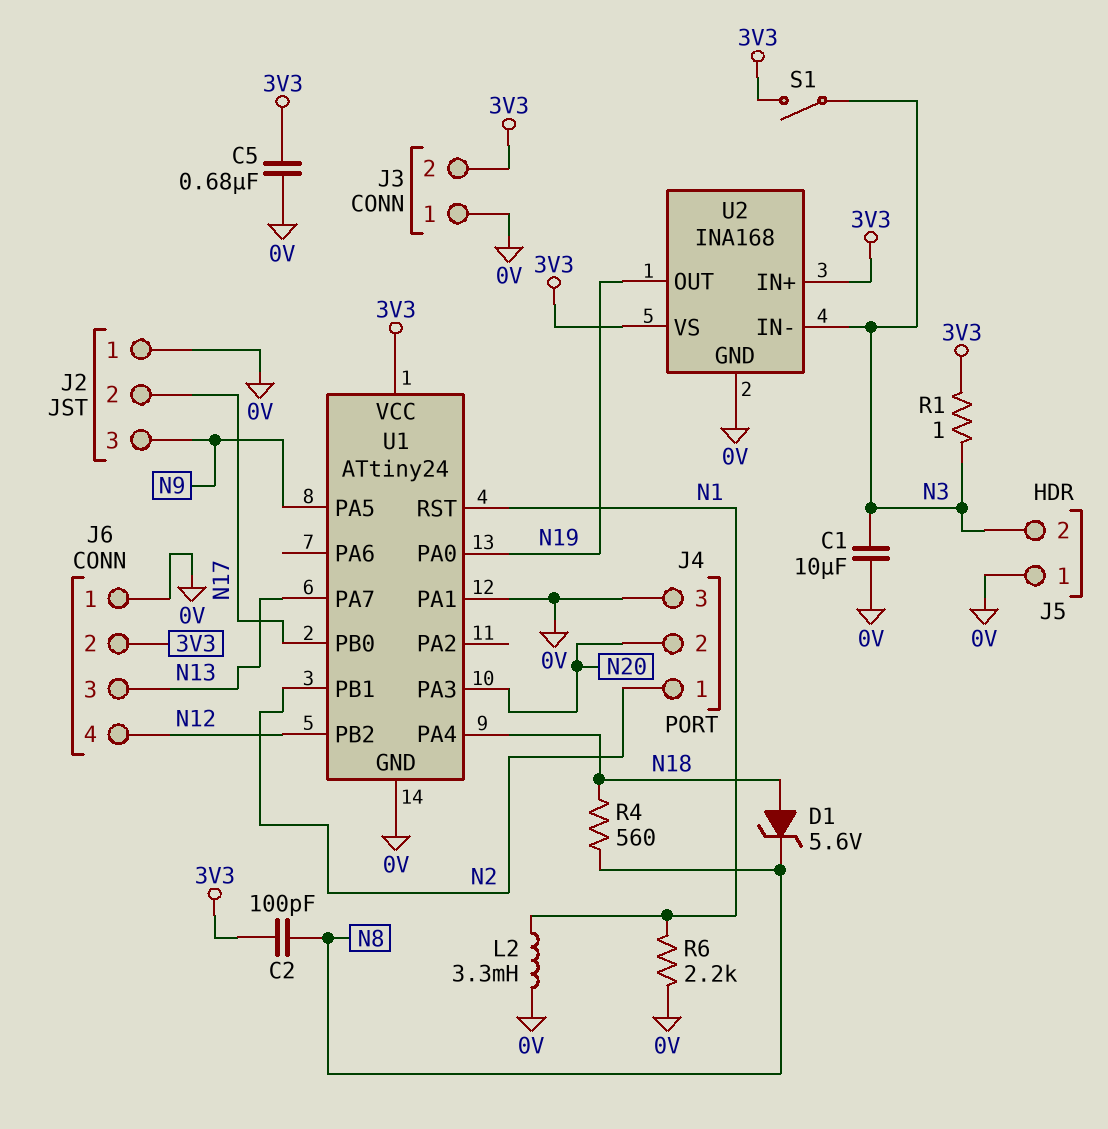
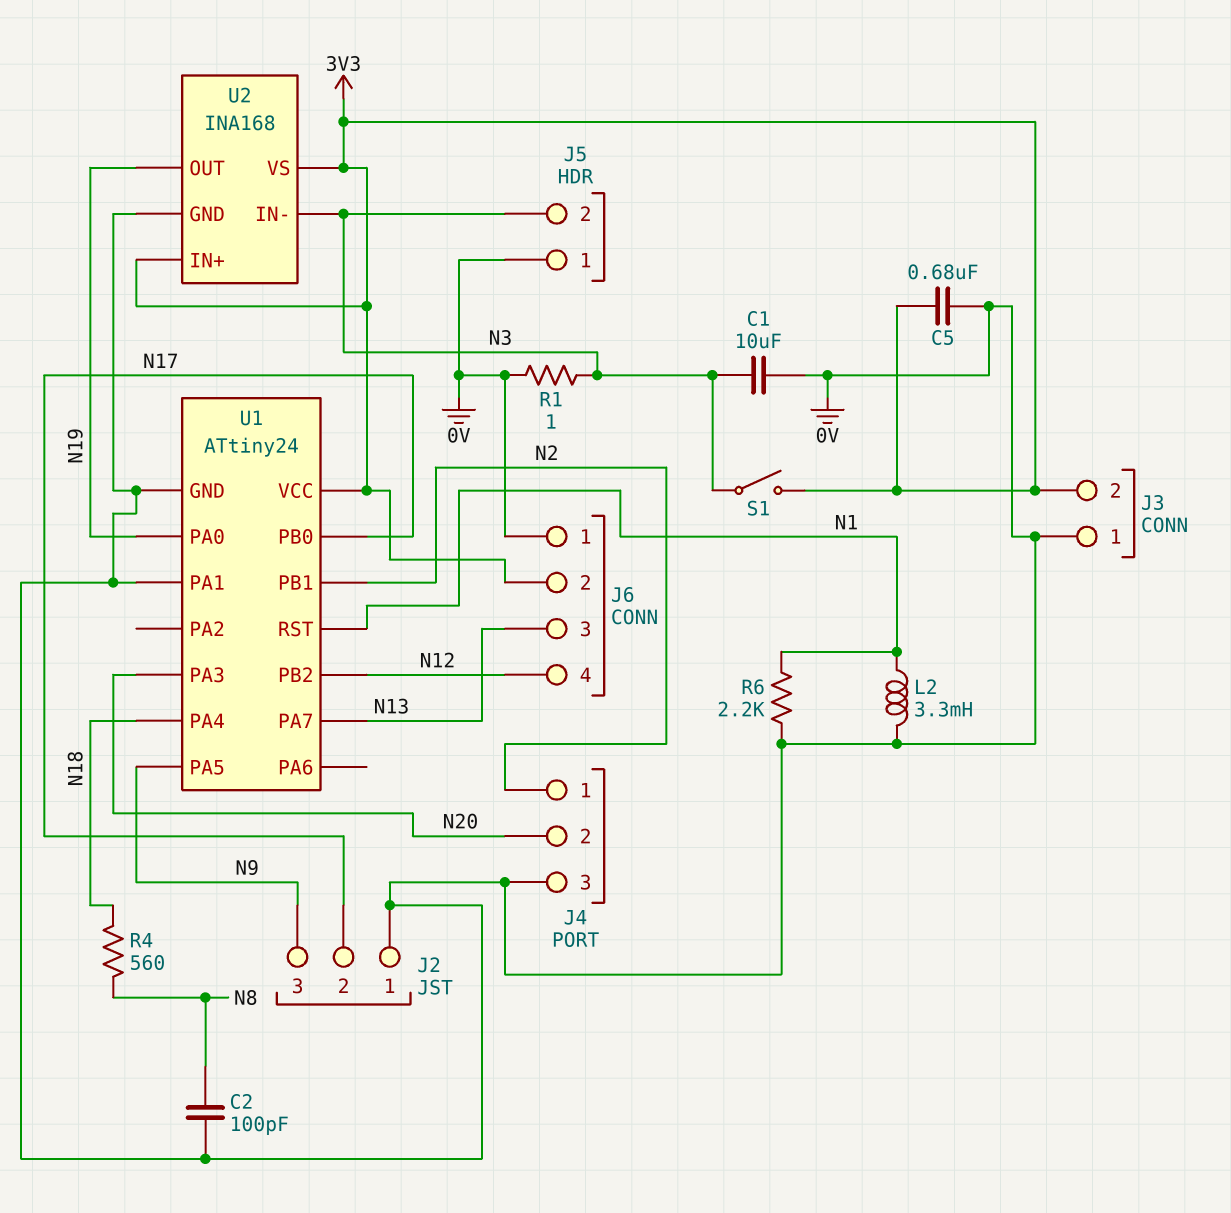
C2: 100pF (3V3, N8) -> 100pF (0V, N8)
D1: zener 5.6V (A N18, K N8) -> none
R1: 1 (3V3, N3) -> 1 (0V, N3)

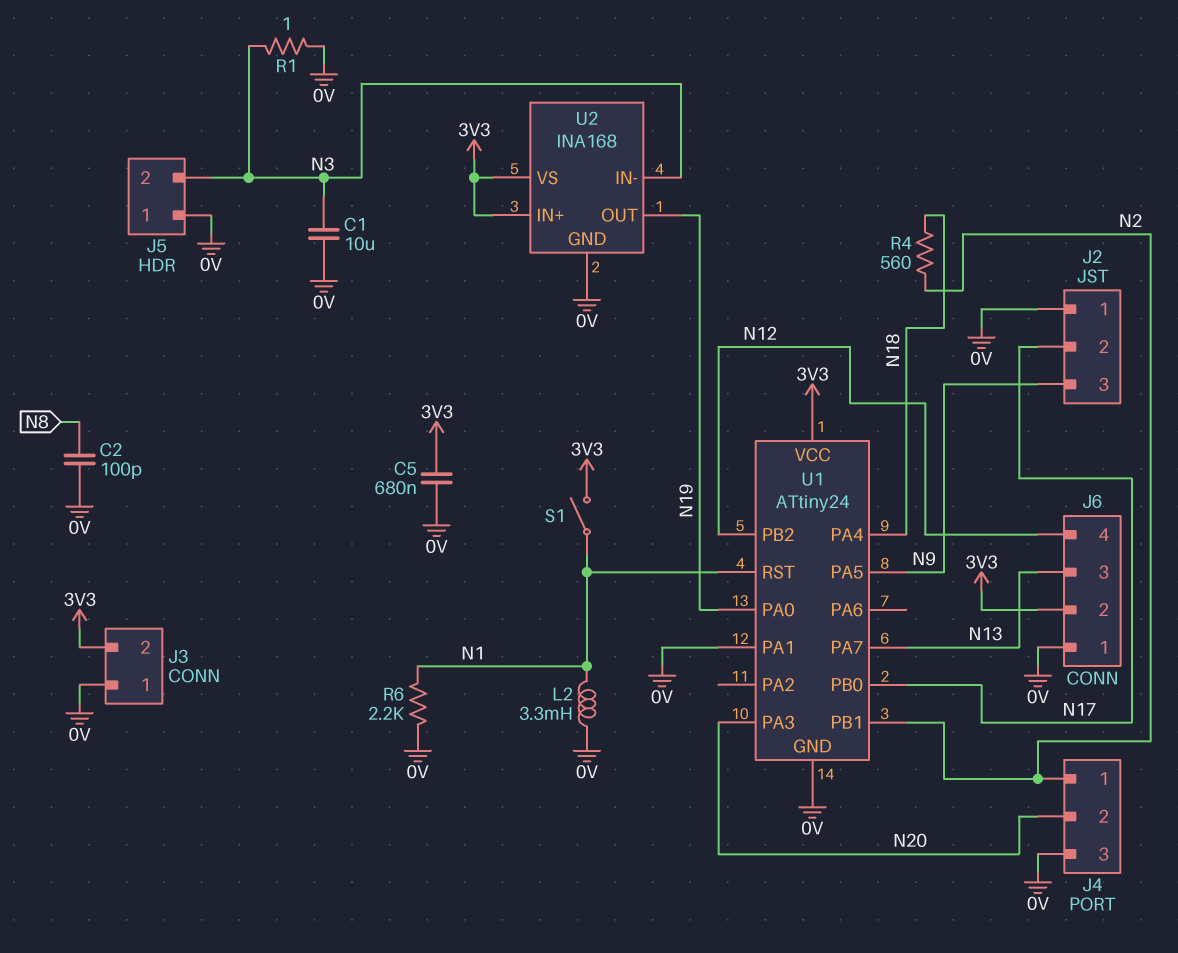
R4: 560 (N8, N18) -> 560 (N2, N18)
S1: switch (3V3, N3) -> switch (3V3, N1)

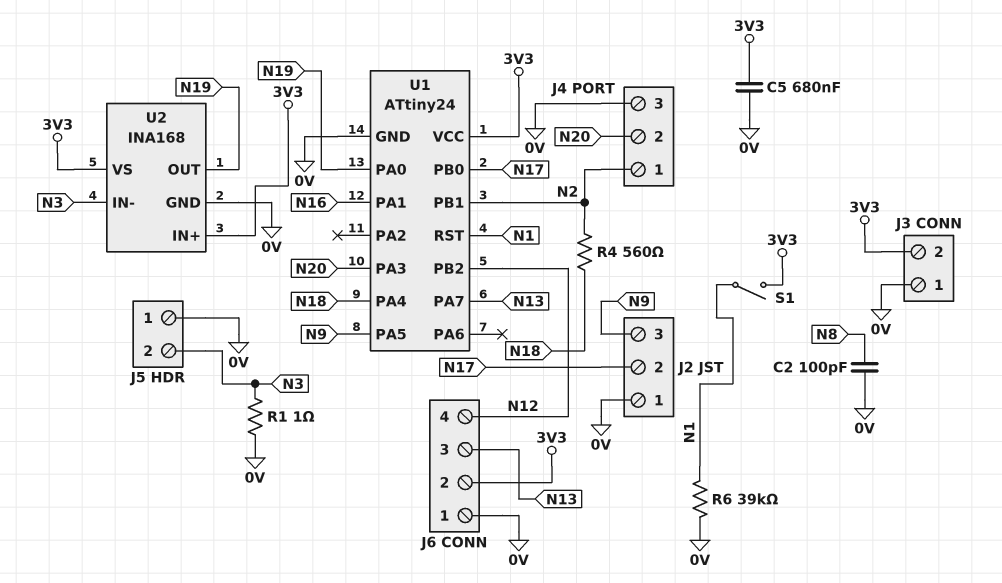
C1: 10uF (0V, N3) -> none
L2: 3.3mH (0V, N1) -> none
R6: 2.2k (0V, N1) -> 39k (0V, N1)
U1 pin PA1: 0V -> N16

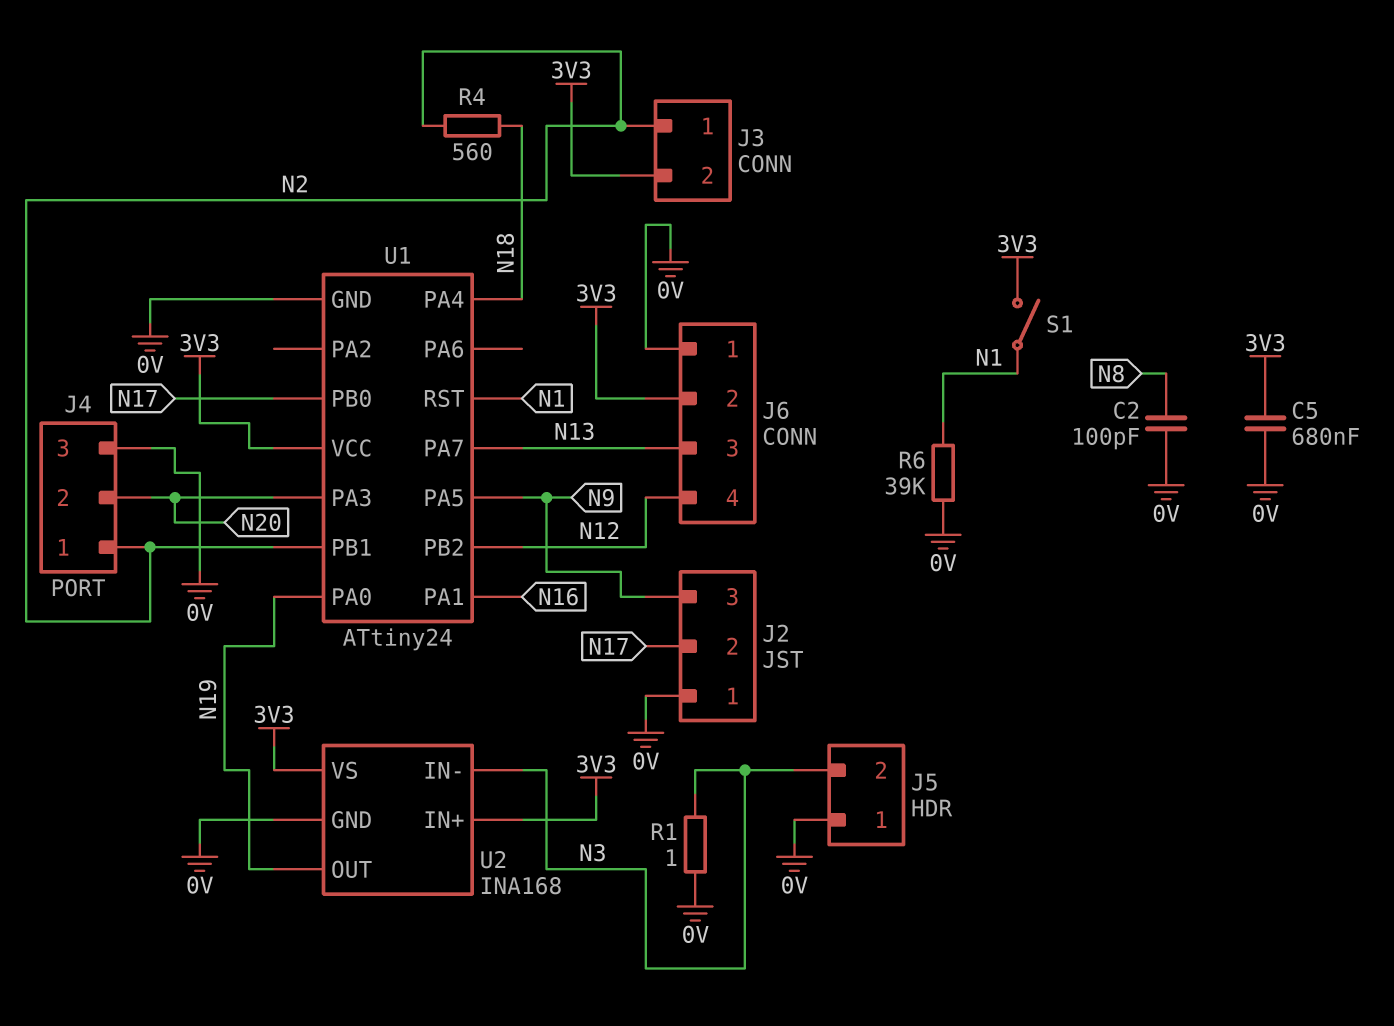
J3 pin 1: 0V -> N2

